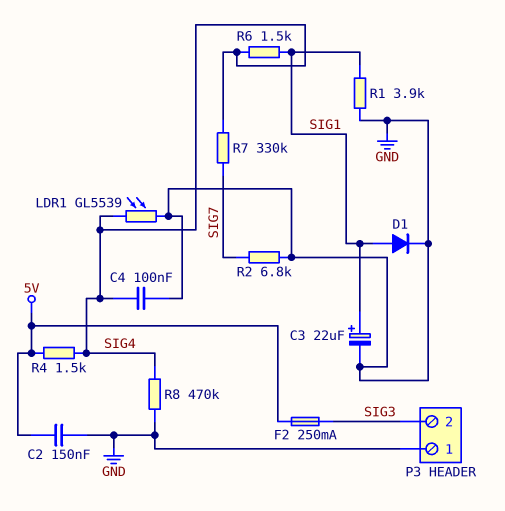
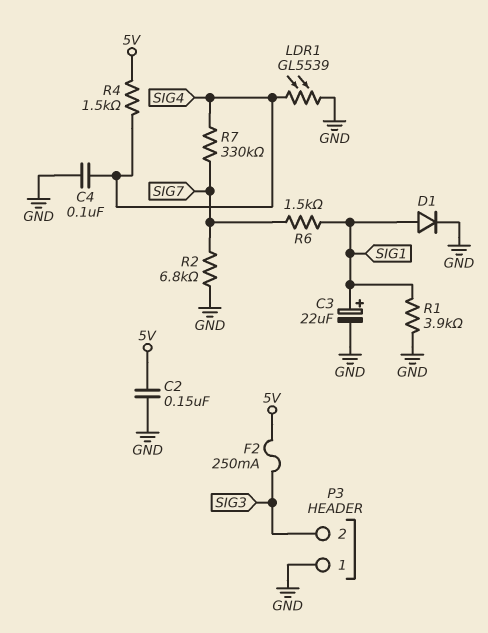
R6: 1.5k (SIG1, SIG4) -> 1.5k (SIG1, SIG7)
R8: 470k (GND, SIG4) -> none

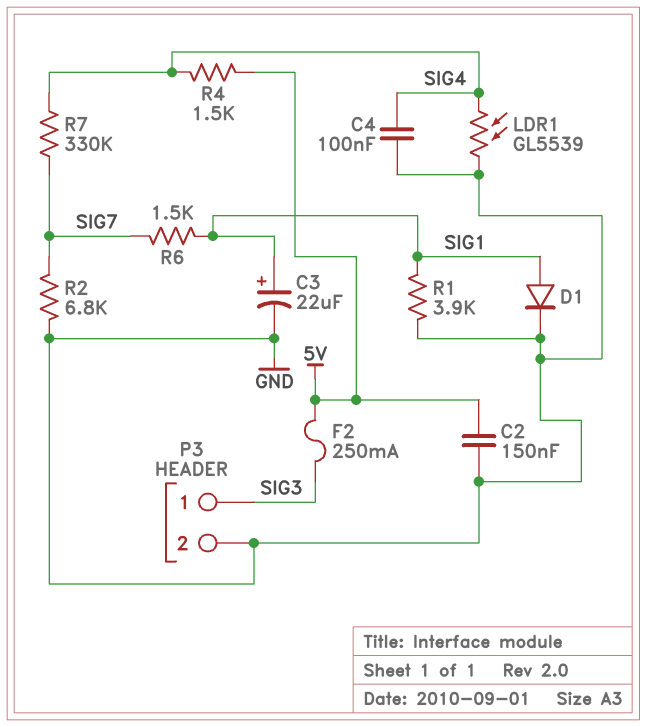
P3 pin 1: GND -> SIG3
P3 pin 2: SIG3 -> GND

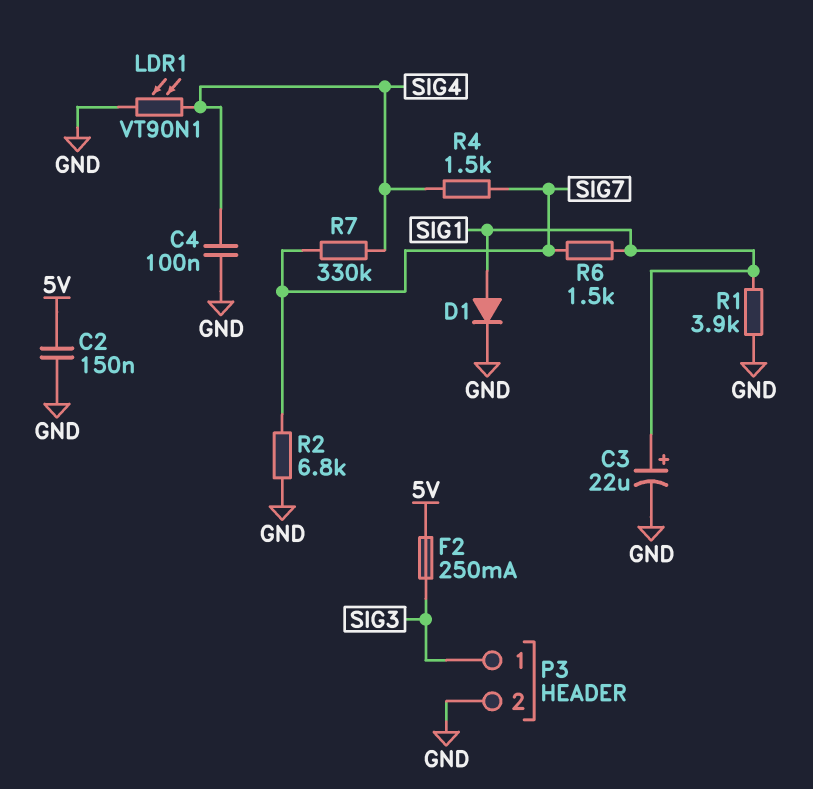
LDR1: GL5539 (GND, SIG4) -> VT90N1 (GND, SIG4)
R4: 1.5k (5V, SIG4) -> 1.5k (SIG4, SIG7)

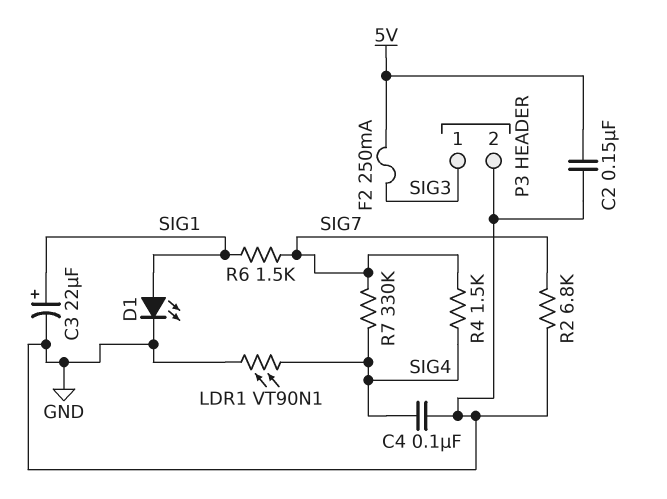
D1: diode (A SIG1, K GND) -> LED (A SIG1, K GND)
R1: 3.9k (GND, SIG1) -> none

